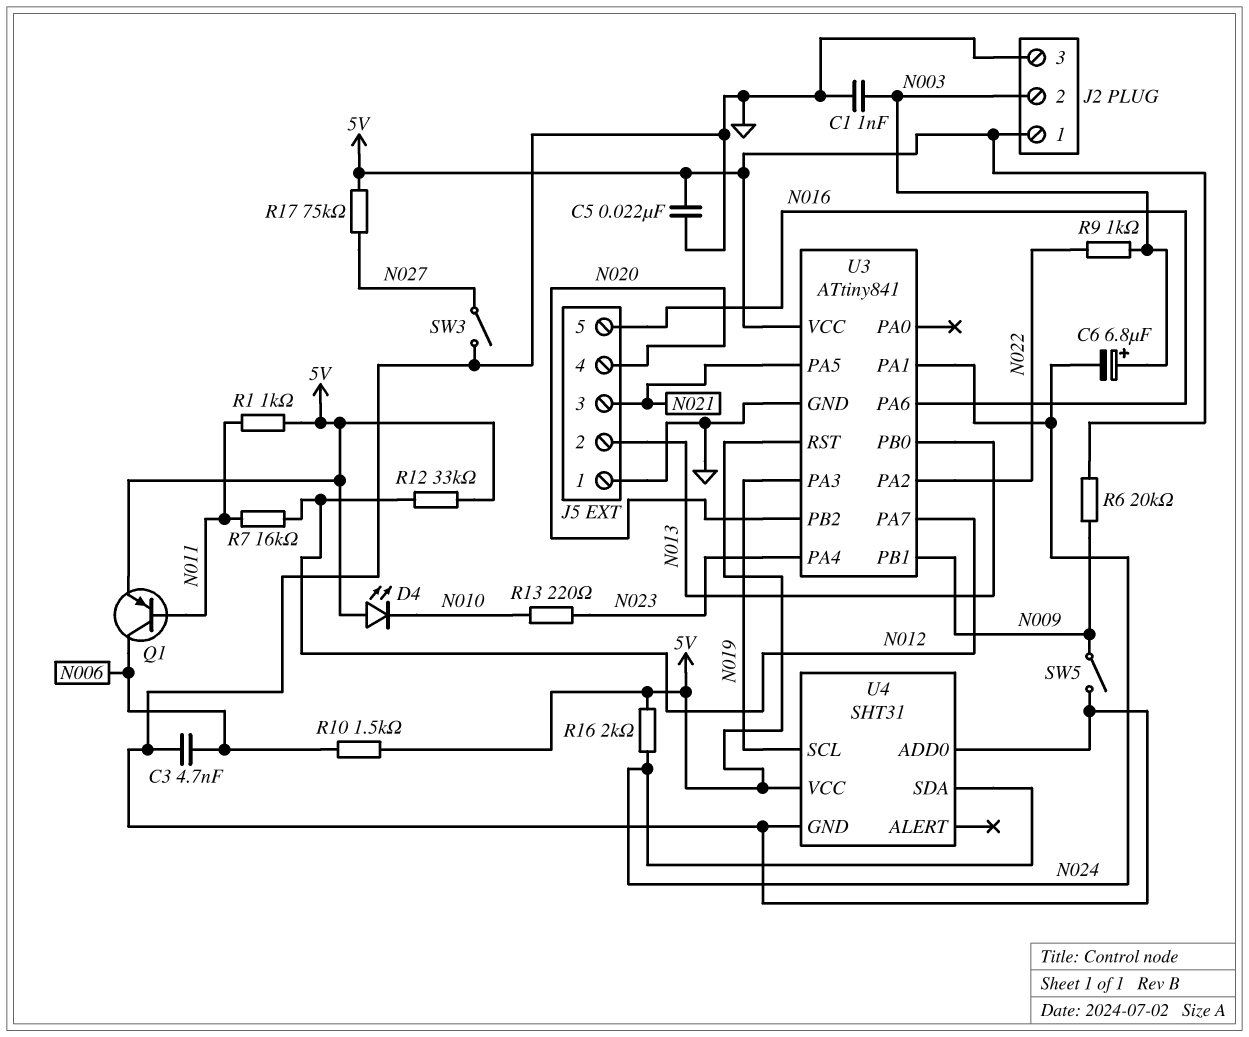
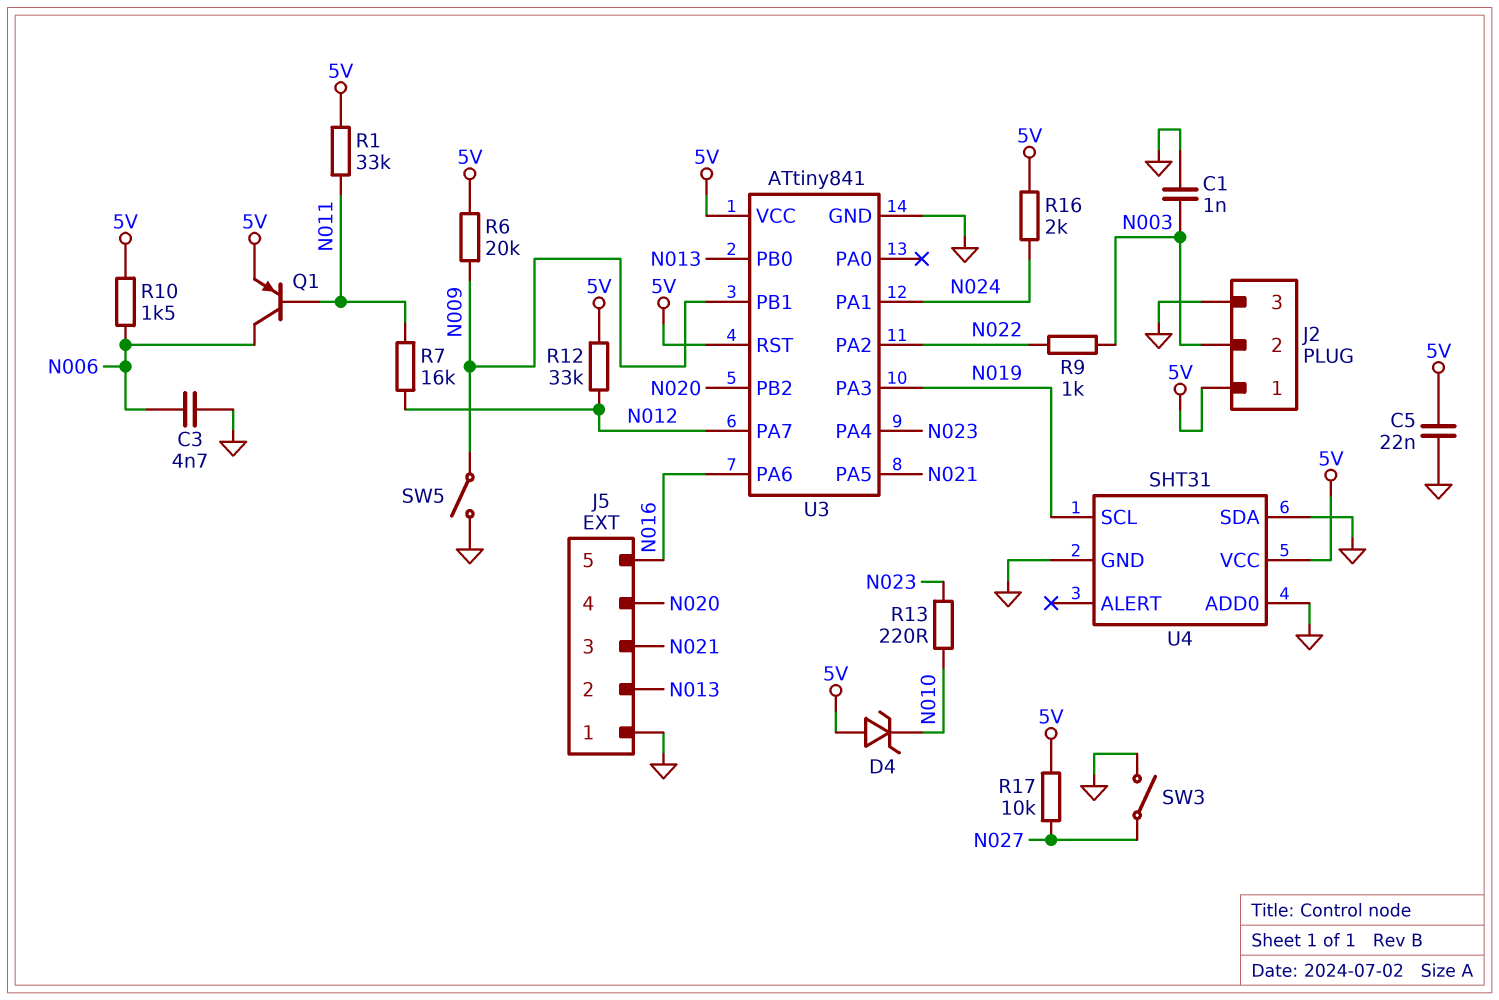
C6: 6.8uF (plus N003, minus N024) -> none
D4: LED (A 5V, K N010) -> zener (A 5V, K N010)
R1: 1k (5V, N011) -> 33k (5V, N011)
R17: 75k (5V, N027) -> 10k (5V, N027)
U4 pin SDA: N024 -> GND

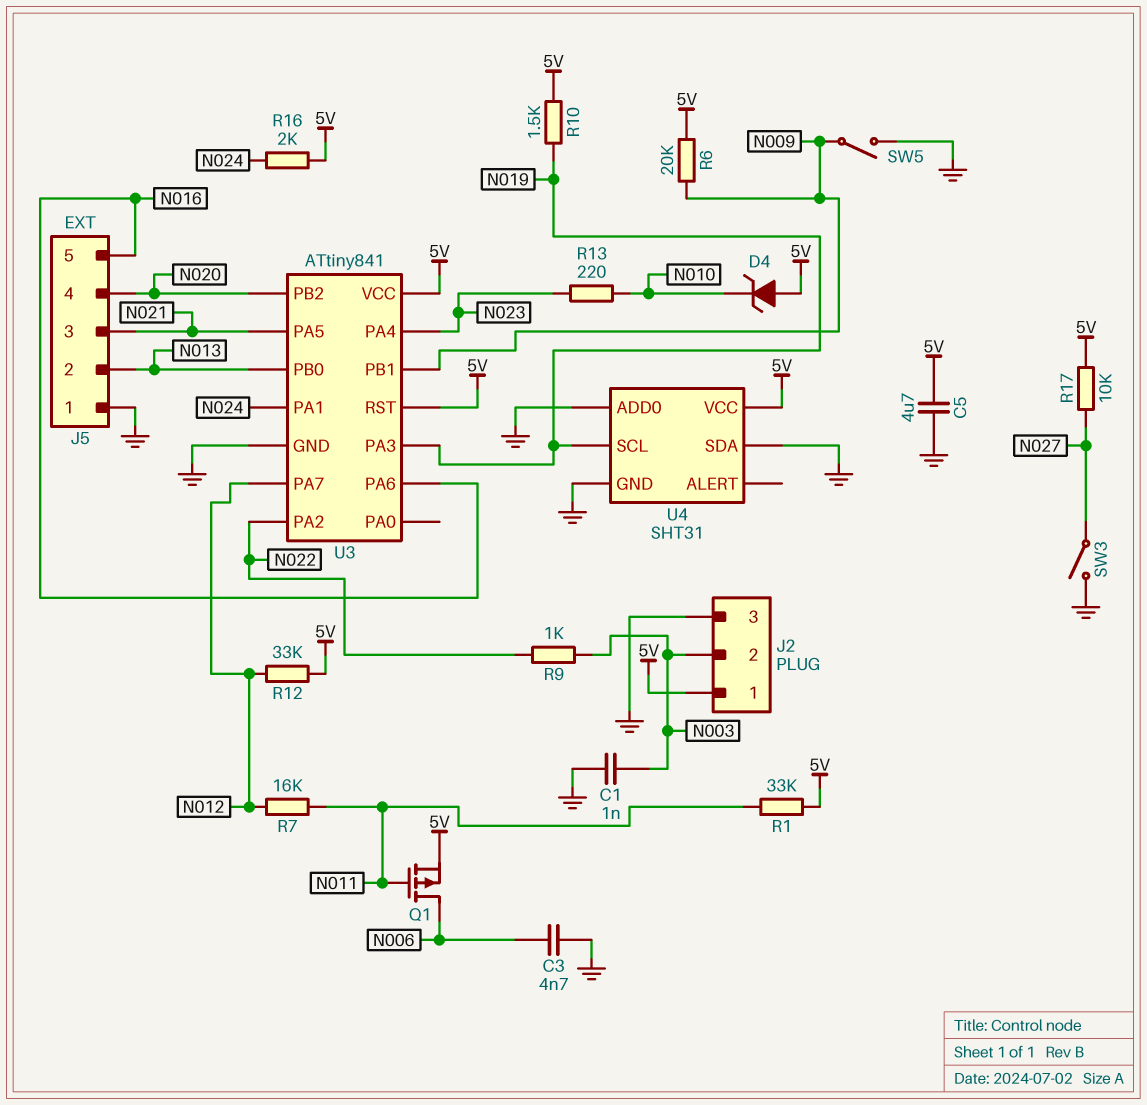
C5: 22nF (5V, GND) -> 4.7uF (5V, GND)
Q1: PNP (B N011, C N006, E 5V) -> PMOS (G N011, D N006, S 5V)
R10: 1.5k (5V, N006) -> 1.5k (5V, N019)

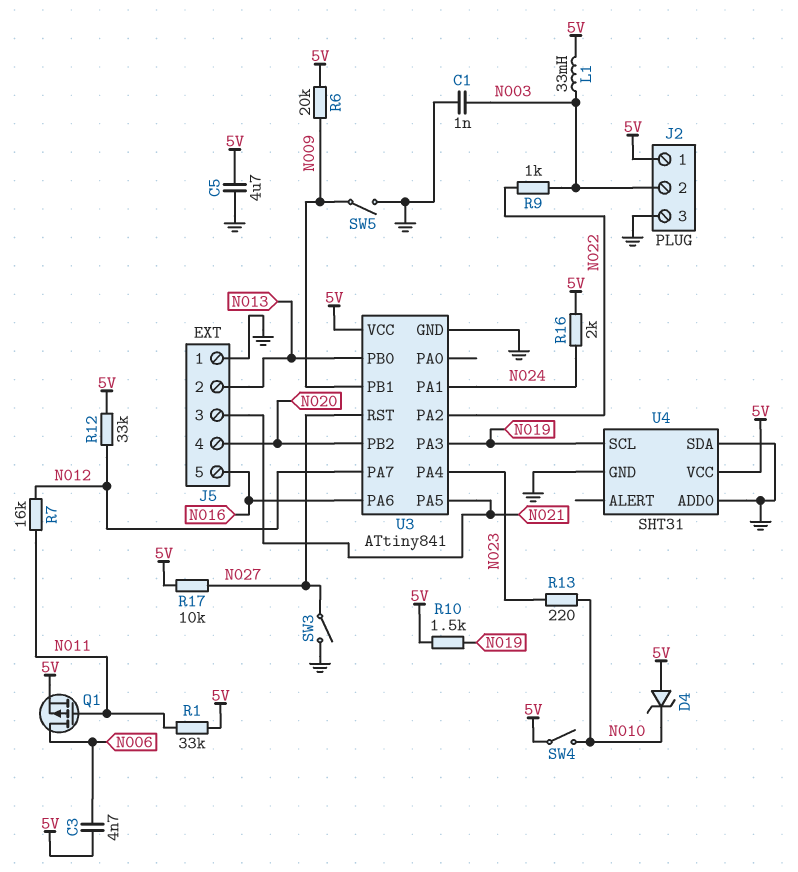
C3: 4.7nF (GND, N006) -> 4.7nF (5V, N006)
L1: none -> 33mH (5V, N003)
SW4: none -> switch (5V, N010)
U3 pin RST: 5V -> N027

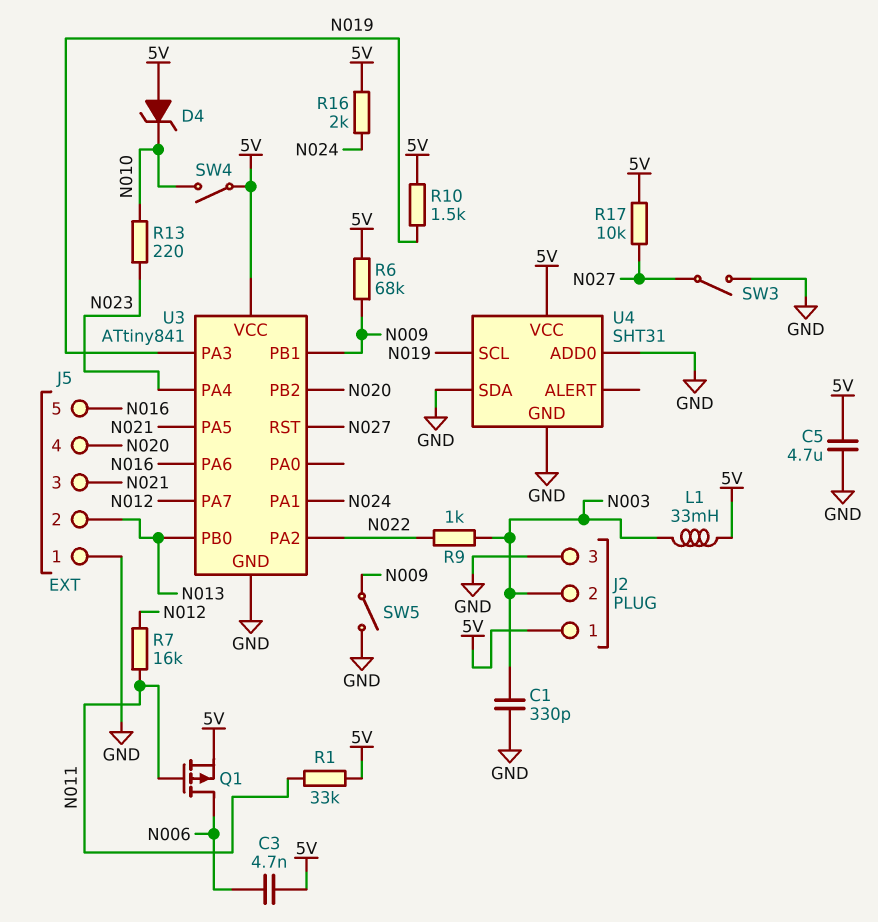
C1: 1nF (GND, N003) -> 330pF (GND, N003)
R6: 20k (5V, N009) -> 68k (5V, N009)
R12: 33k (5V, N012) -> none

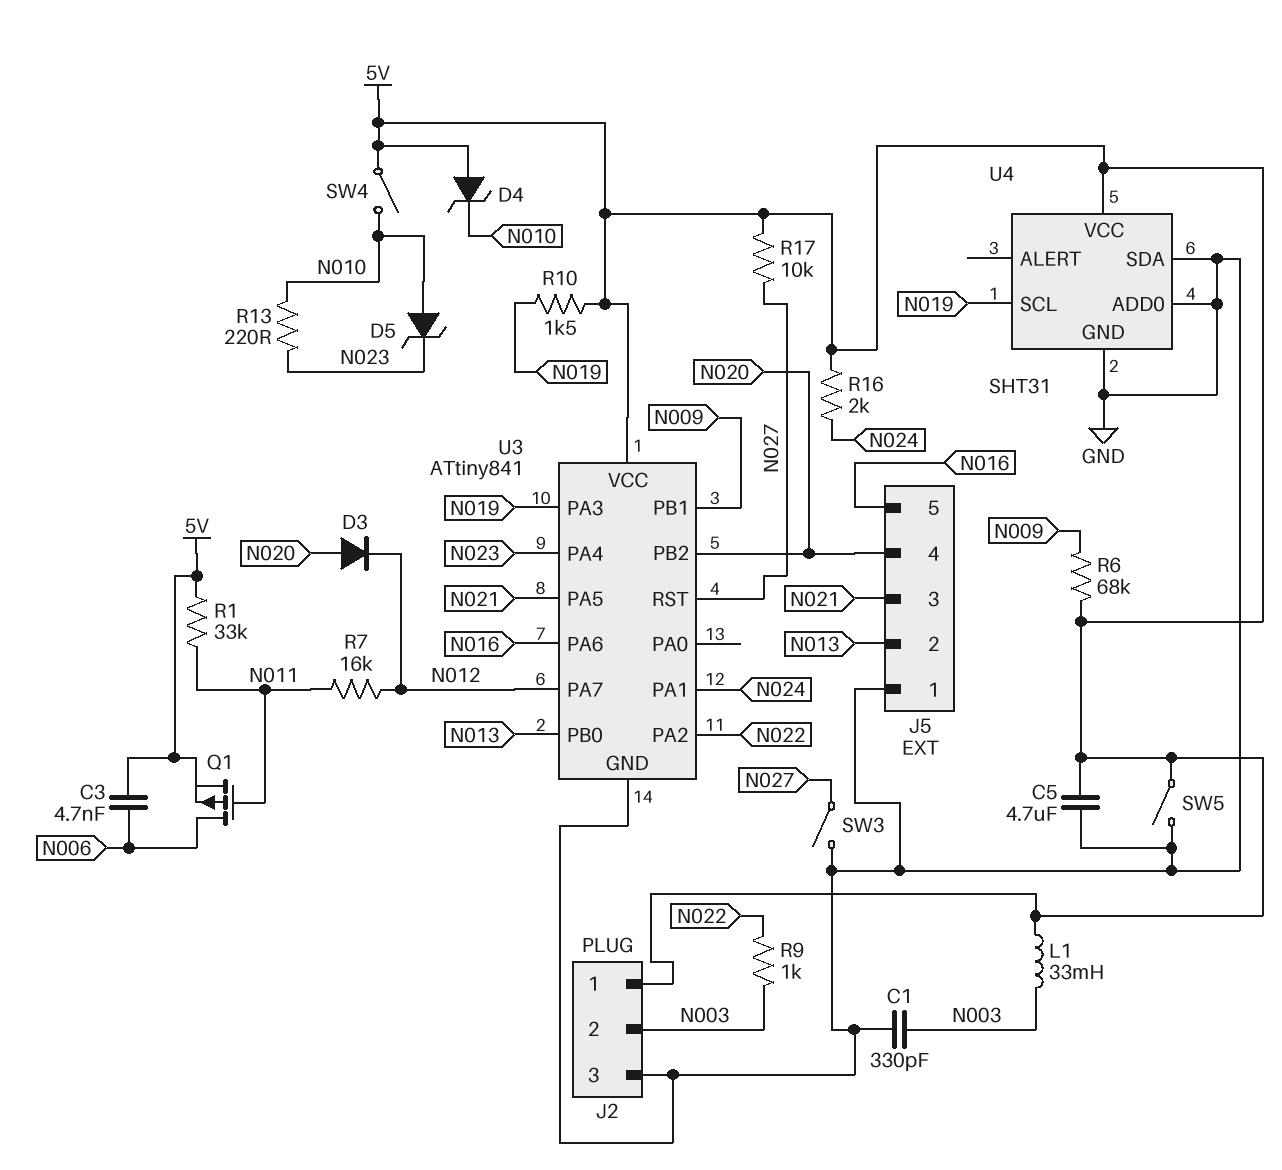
D3: none -> diode (A N020, K N012)
D5: none -> zener (A N010, K N023)
SW5: switch (GND, N009) -> switch (5V, GND)

